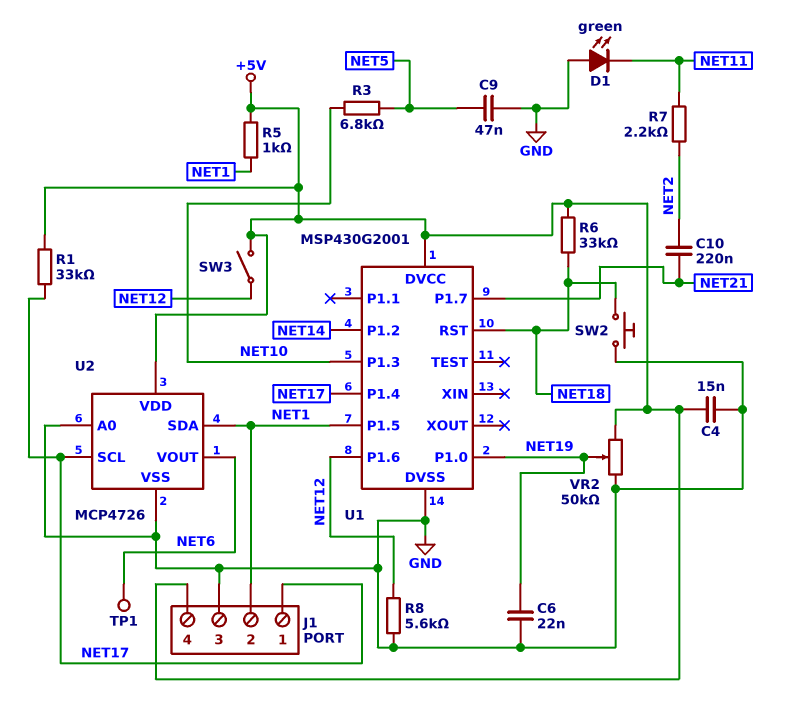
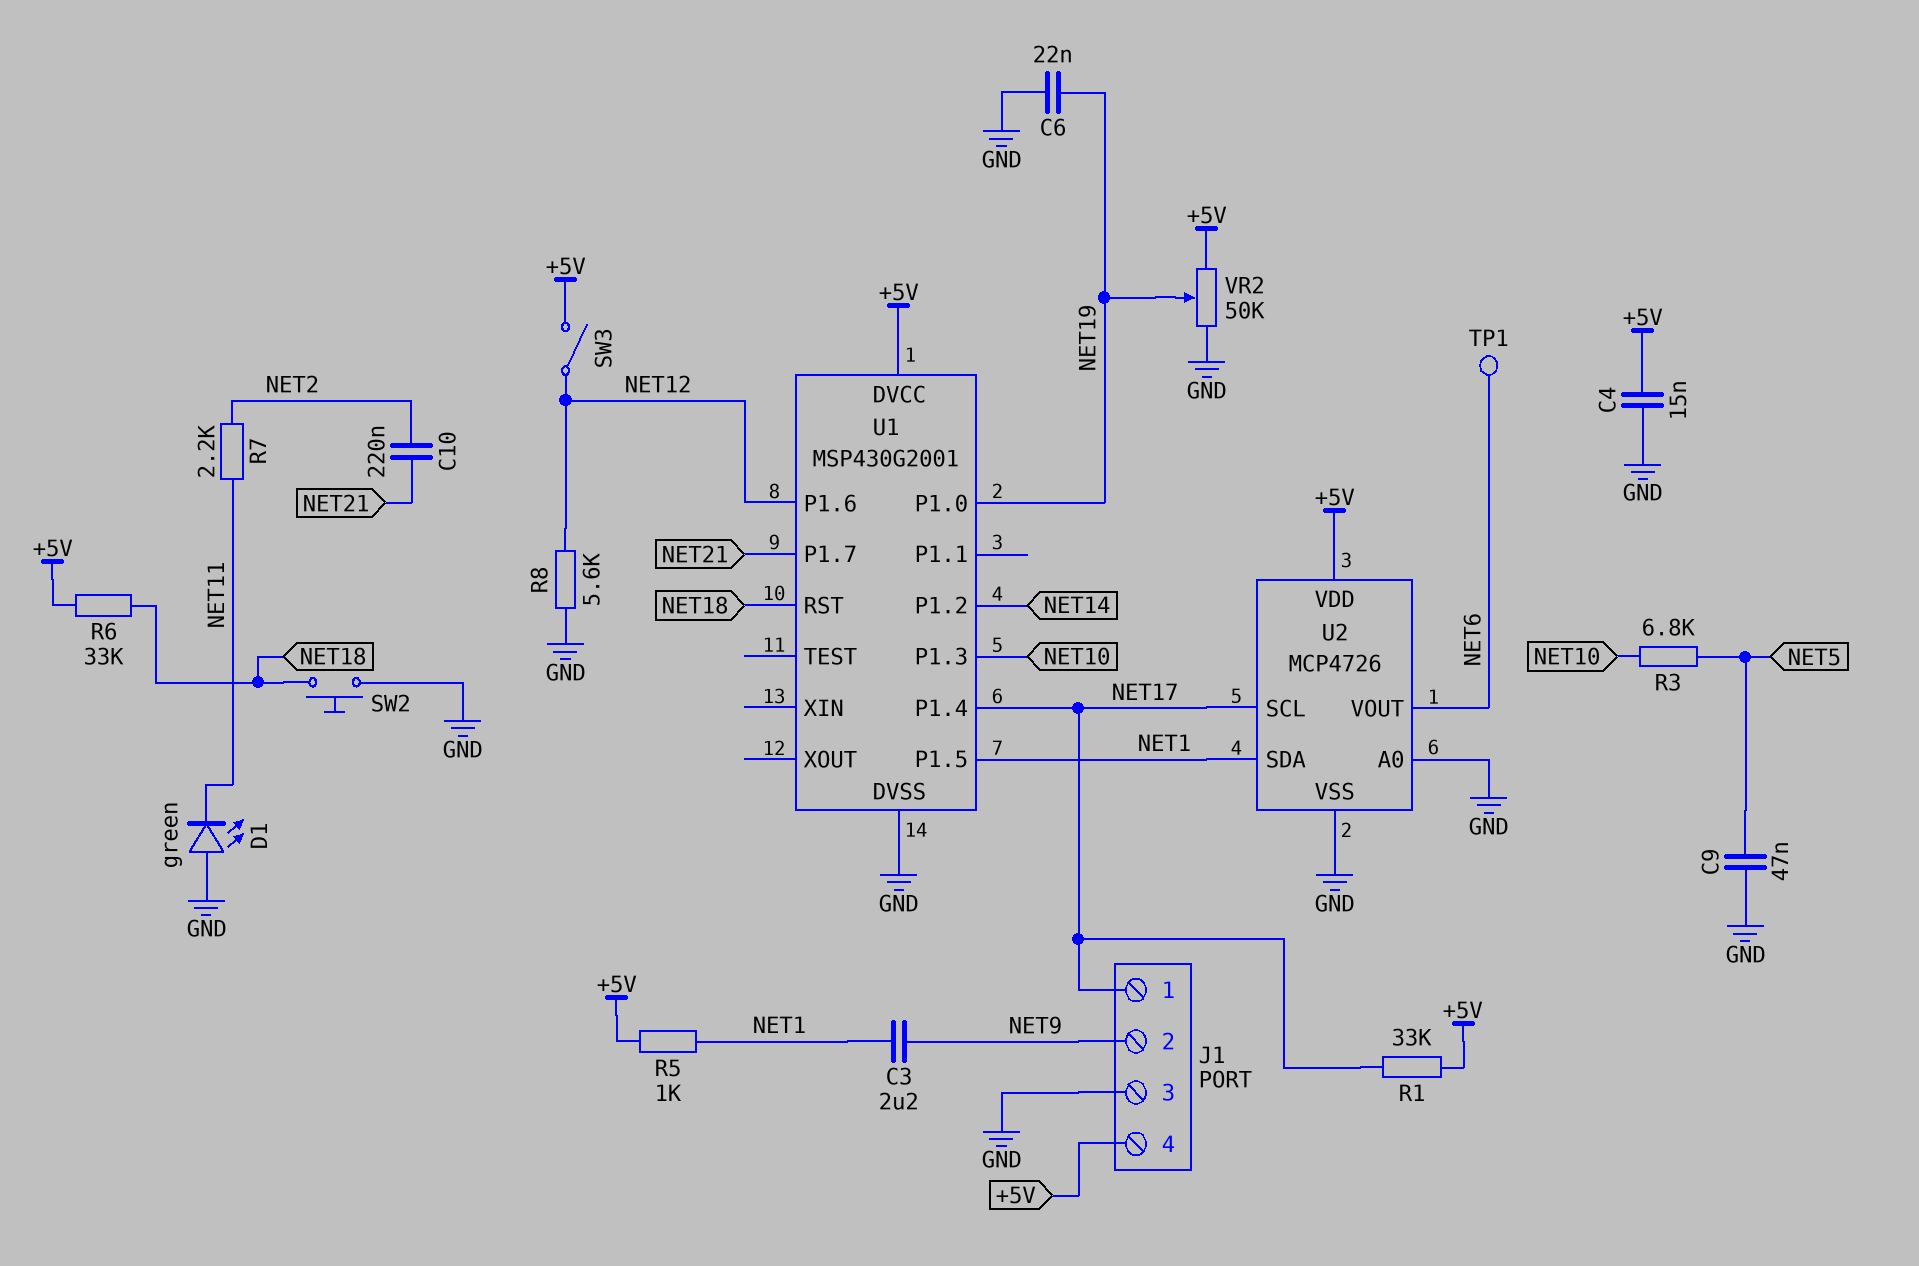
C3: none -> 2.2uF (NET1, NET9)
J1 pin 2: NET1 -> NET9

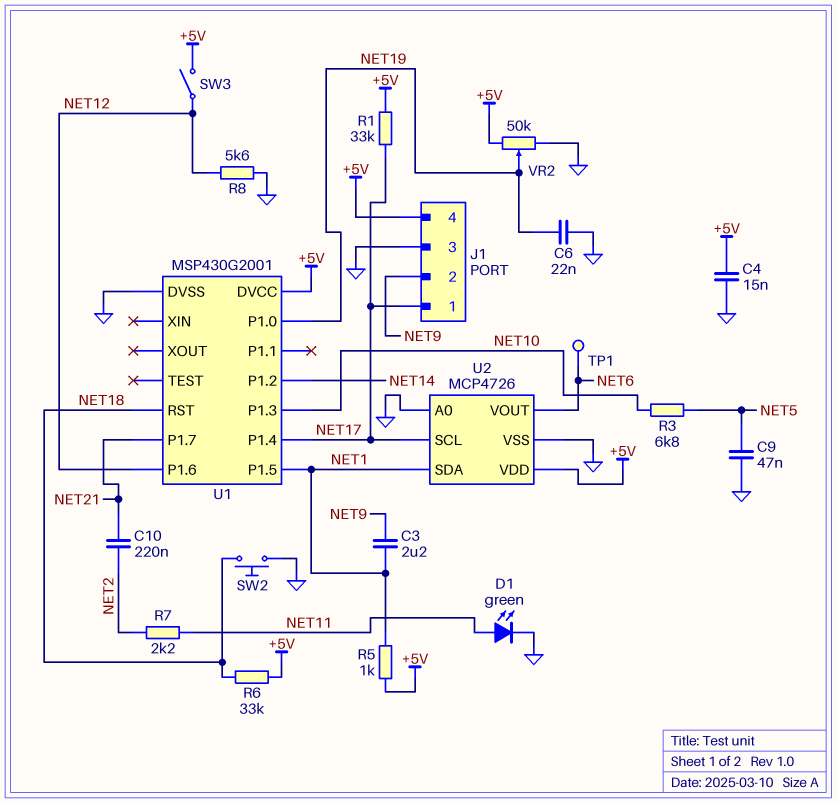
D1: LED green (A GND, K NET11) -> LED green (A NET11, K GND)

